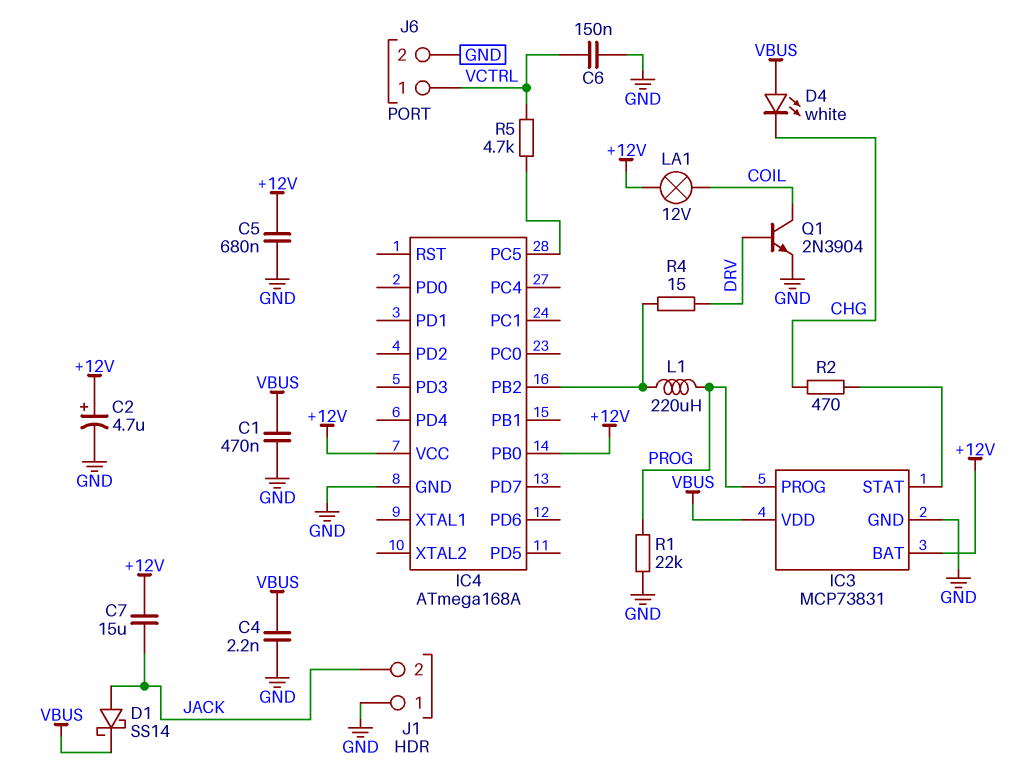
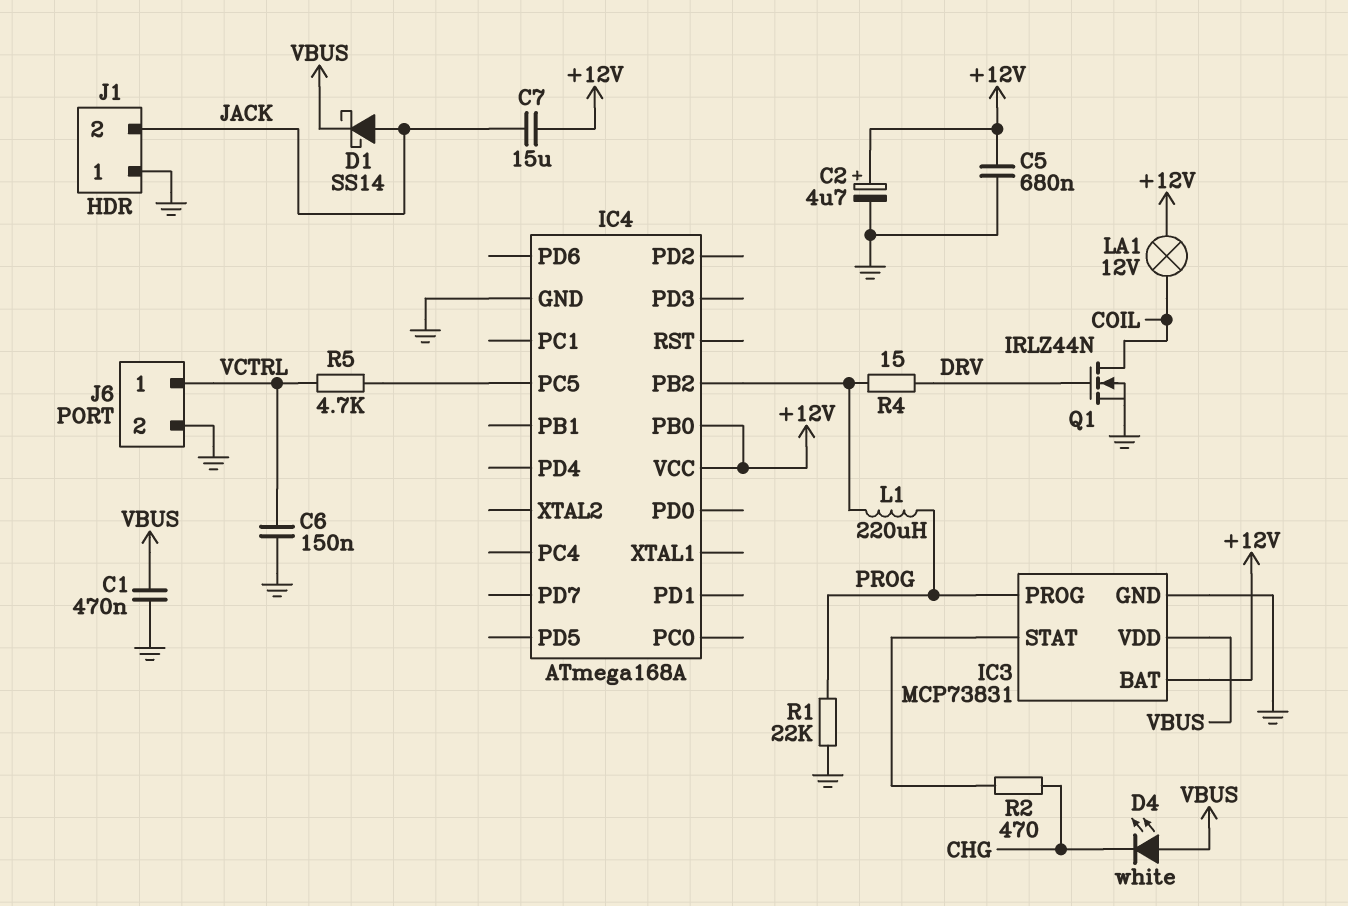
C4: 2.2nF (GND, VBUS) -> none
Q1: NPN 2N3904 (B DRV, C COIL, E GND) -> NMOS IRLZ44N (G DRV, D COIL, S GND)

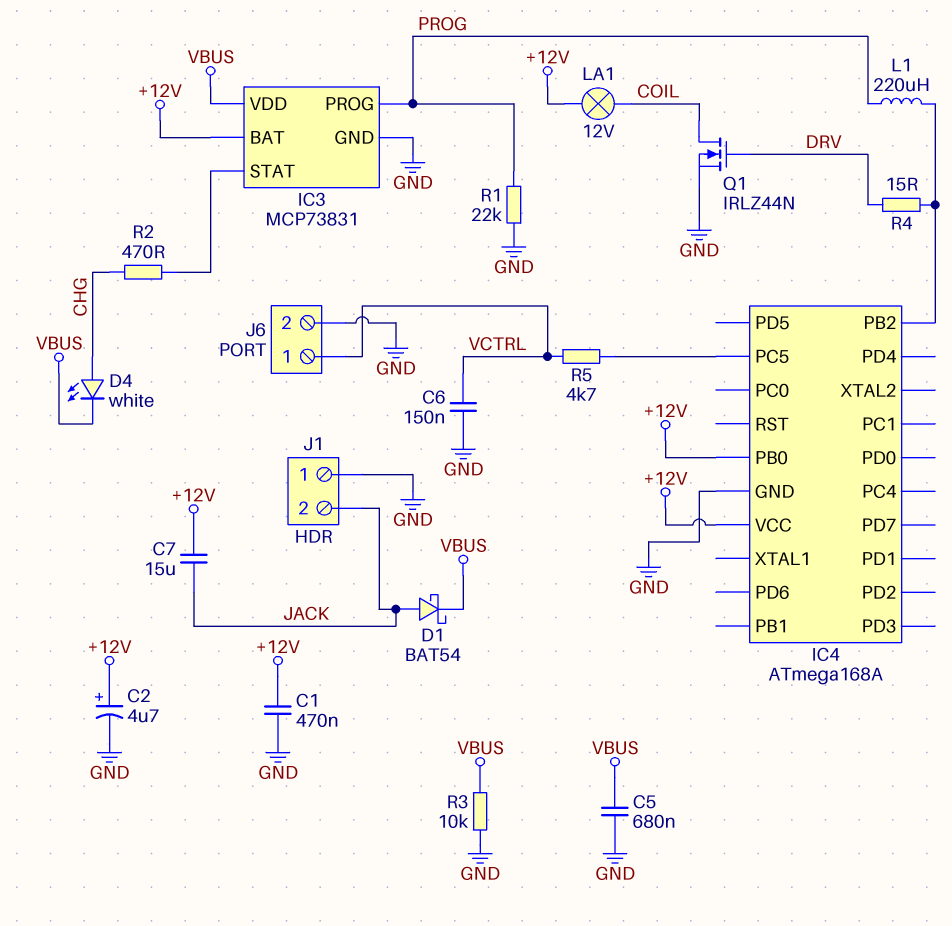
C1: 470nF (GND, VBUS) -> 470nF (+12V, GND)
C5: 680nF (+12V, GND) -> 680nF (GND, VBUS)
D1: schottky SS14 (A JACK, K VBUS) -> schottky BAT54 (A JACK, K VBUS)
D4: LED white (A VBUS, K CHG) -> LED white (A CHG, K VBUS)
R3: none -> 10k (GND, VBUS)

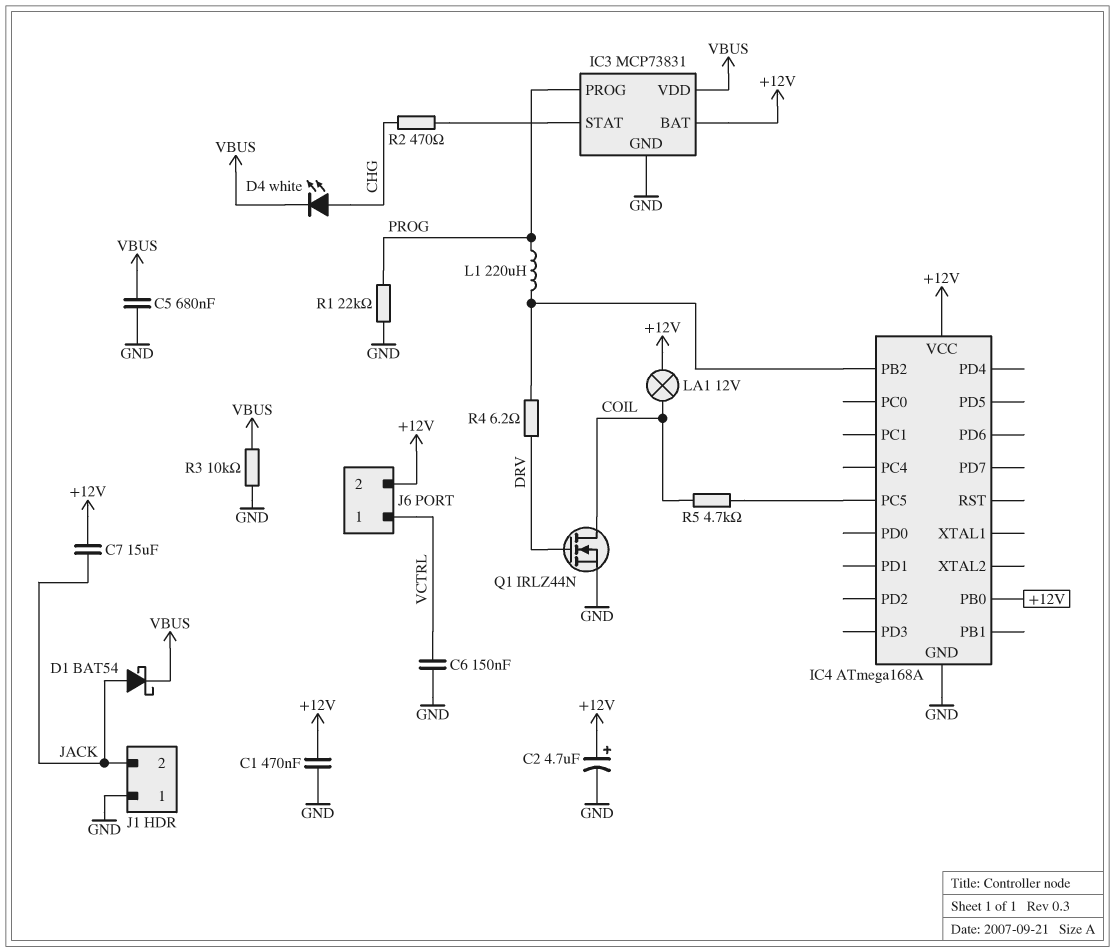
J6 pin 2: GND -> +12V
R4: 15 (DRV, IC4/PB2) -> 6.2 (DRV, IC4/PB2)
R5: 4.7k (IC4/PC5, VCTRL) -> 4.7k (COIL, IC4/PC5)

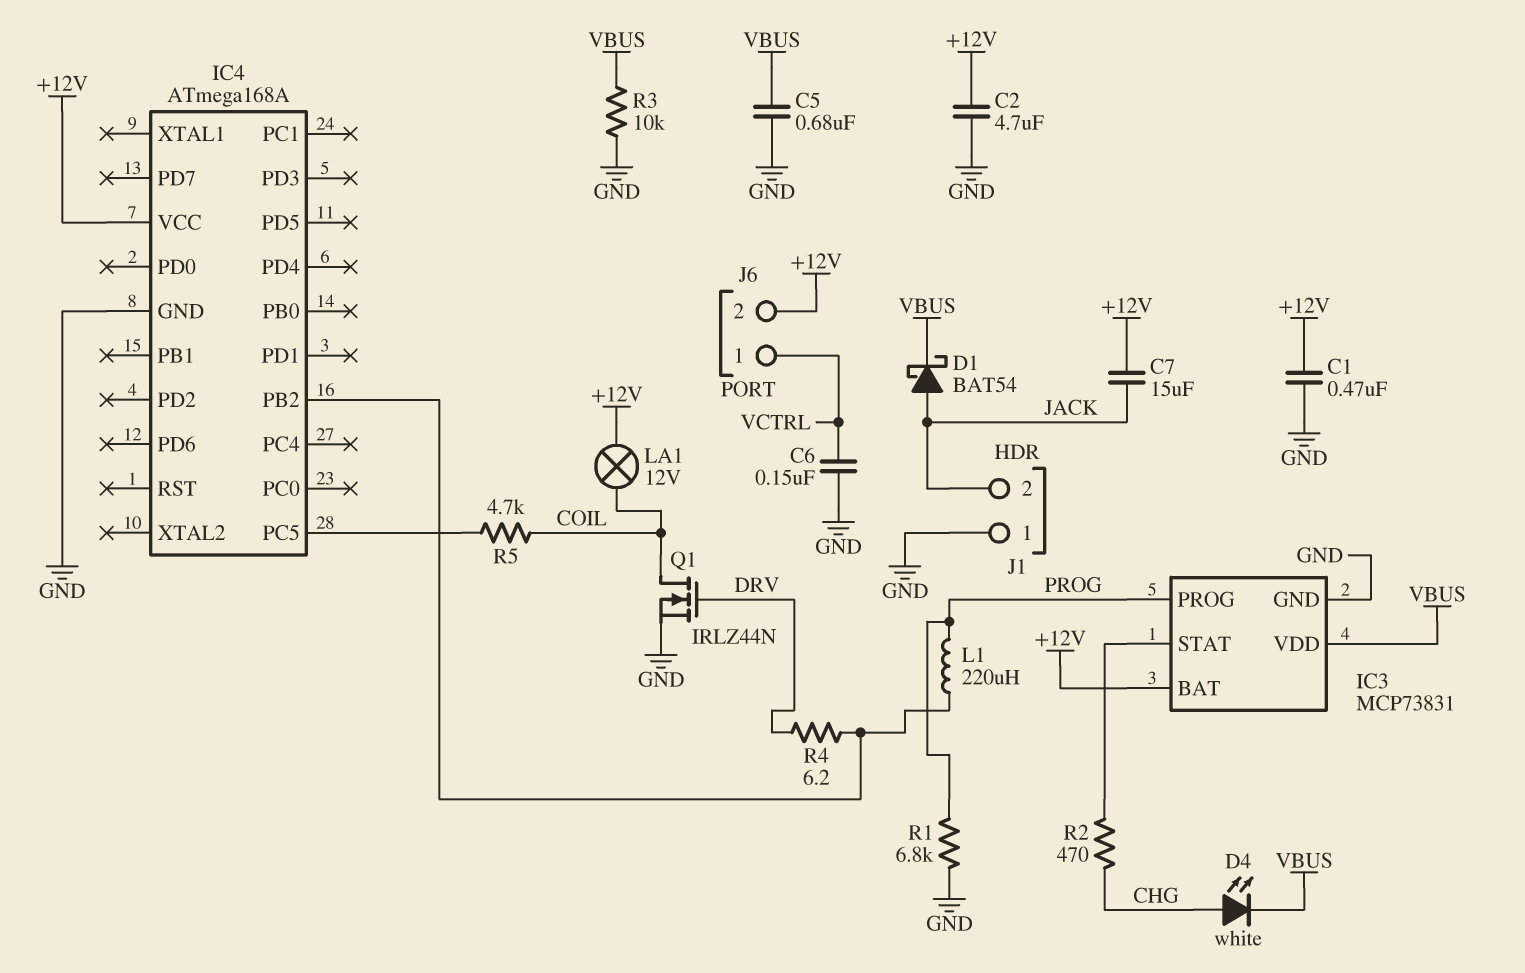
C2: 4.7uF (plus +12V, minus GND) -> 4.7uF (+12V, GND)
IC4 pin PB0: +12V -> none
R1: 22k (GND, PROG) -> 6.8k (GND, PROG)

